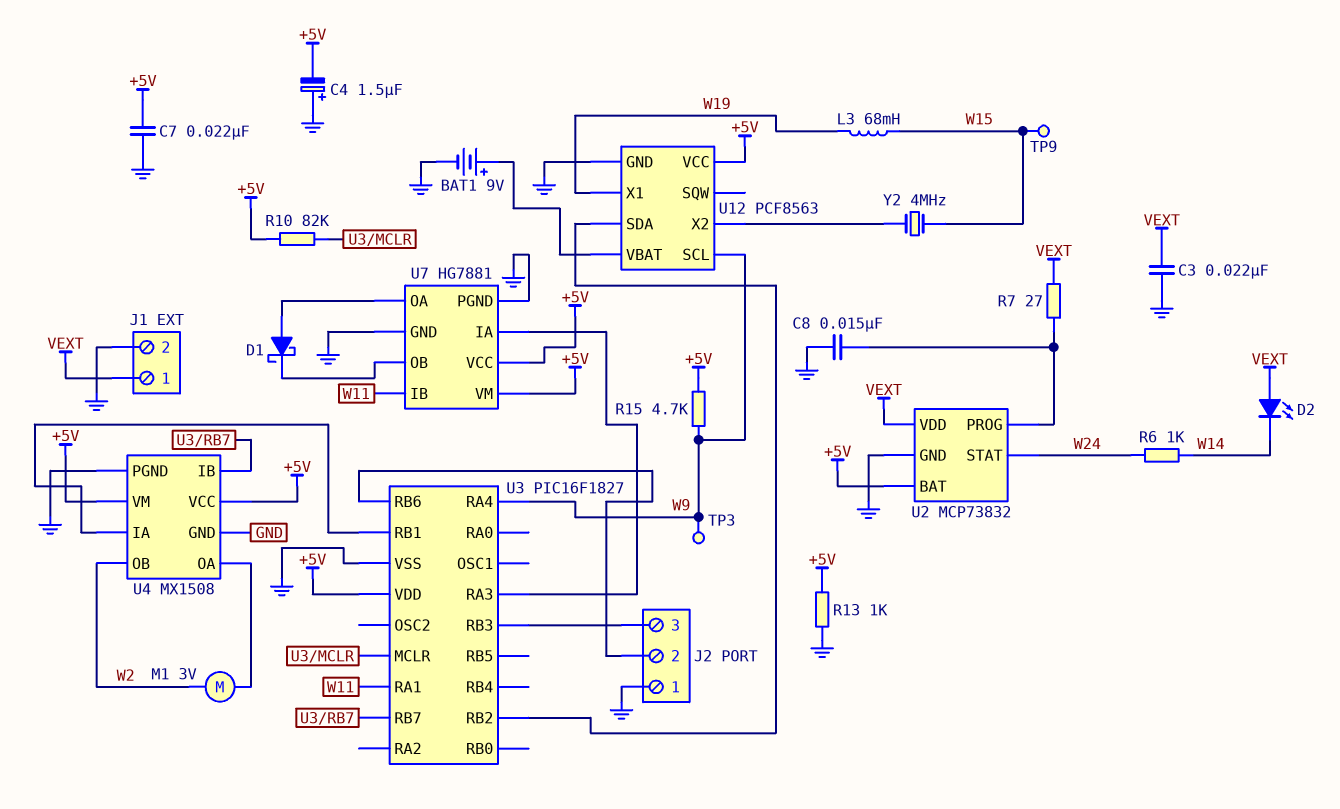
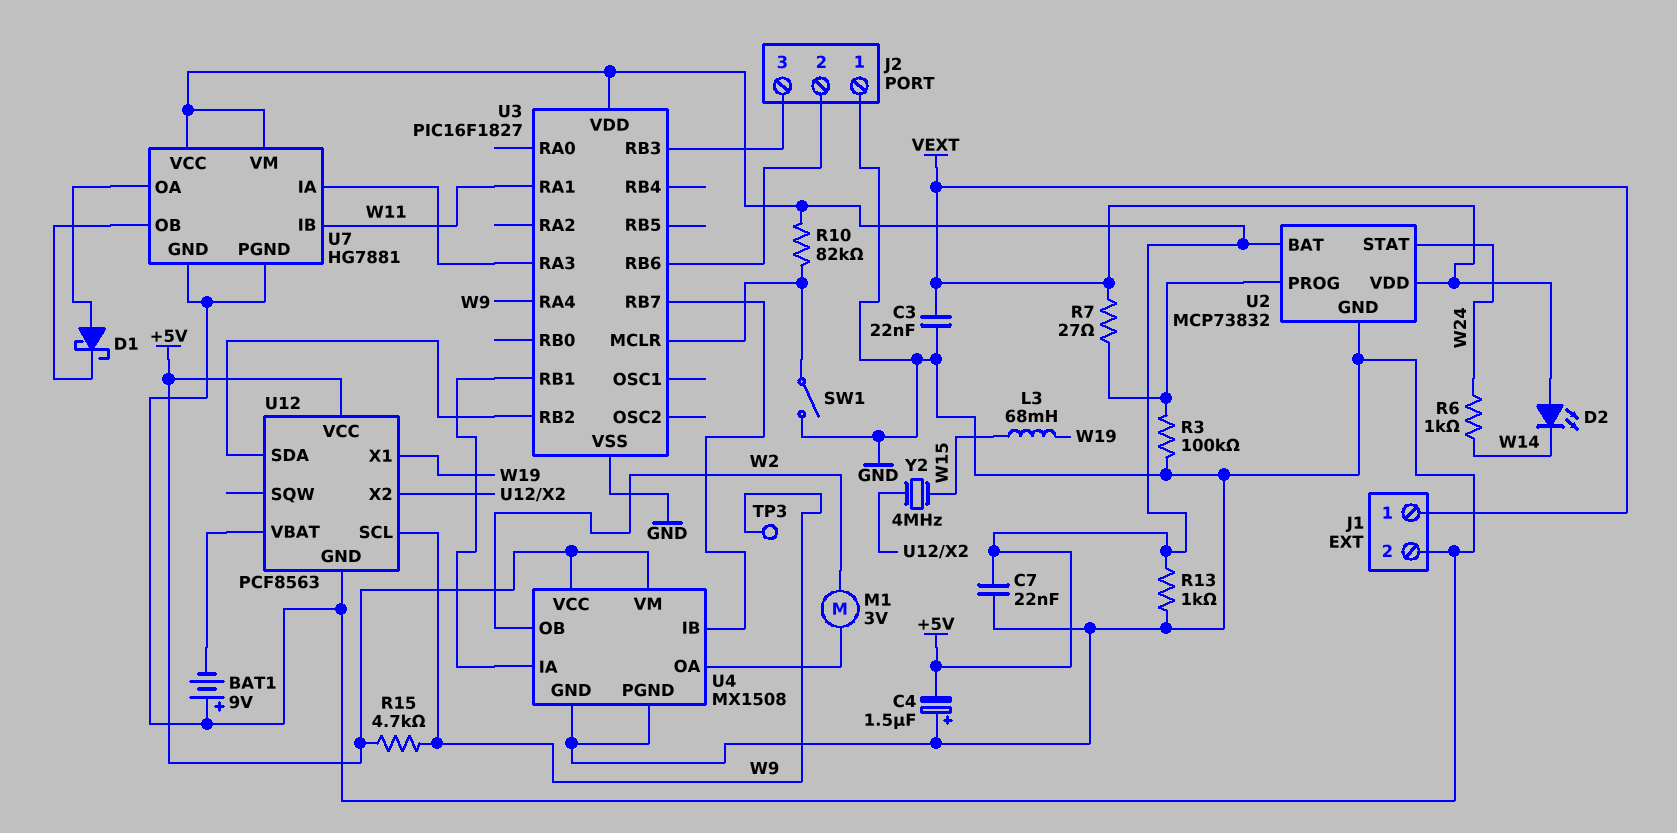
BAT1: 9V (plus U12/VBAT, minus GND) -> 9V (plus GND, minus U12/VBAT)
C8: 15nF (GND, U2/PROG) -> none
R3: none -> 100k (GND, U2/PROG)
SW1: none -> switch (GND, U3/MCLR)
TP9: test point (W15) -> none

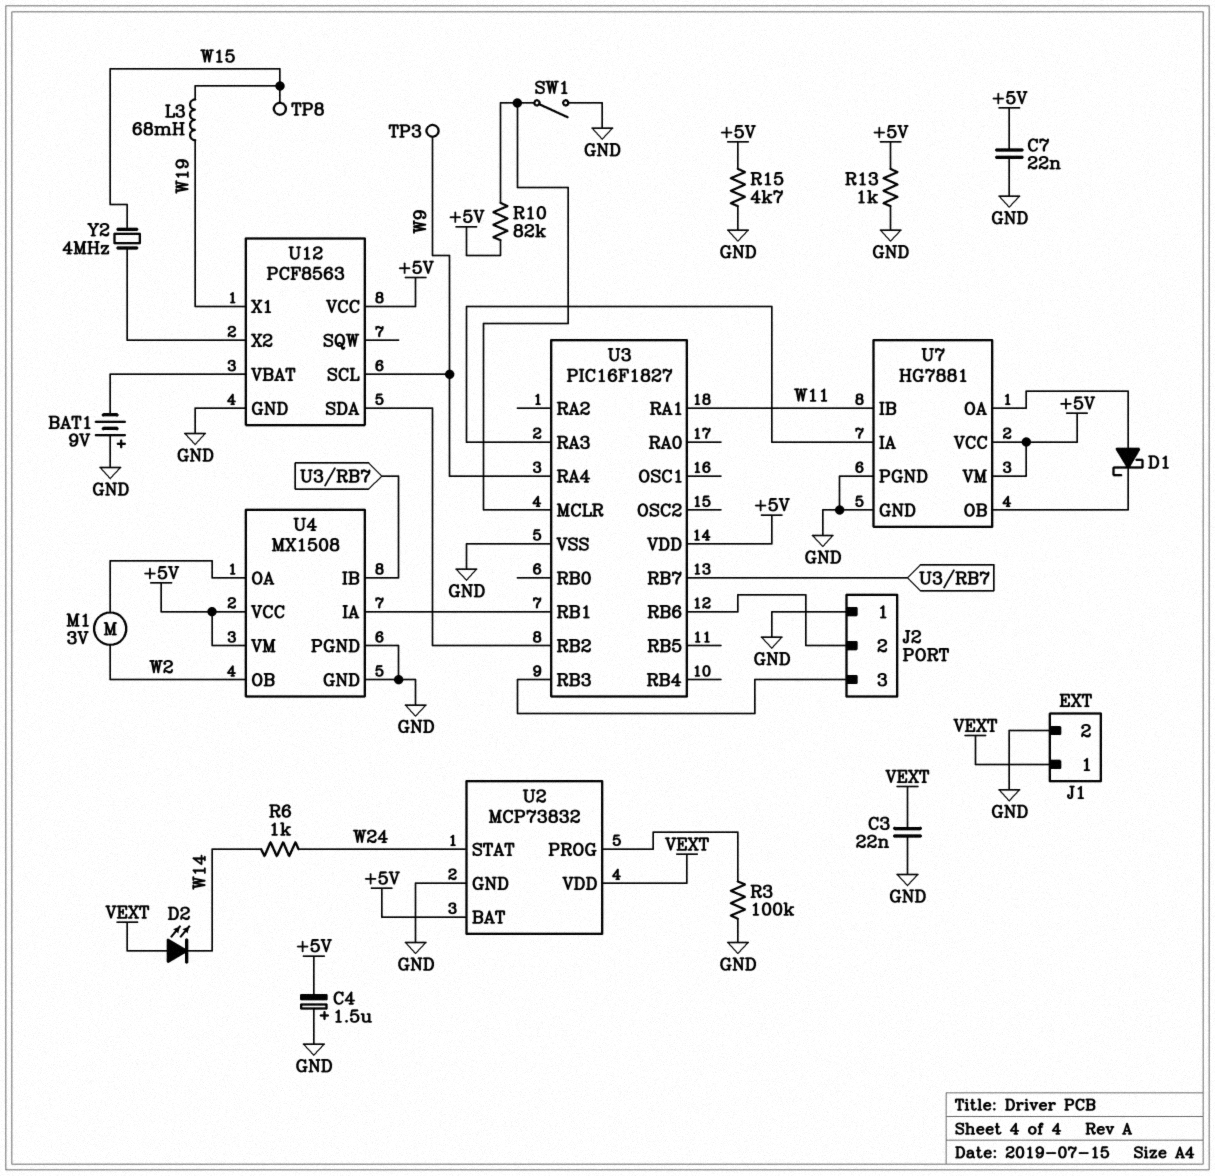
R7: 27 (U2/PROG, VEXT) -> none
R15: 4.7k (+5V, W9) -> 4.7k (+5V, GND)
TP8: none -> test point (W15)

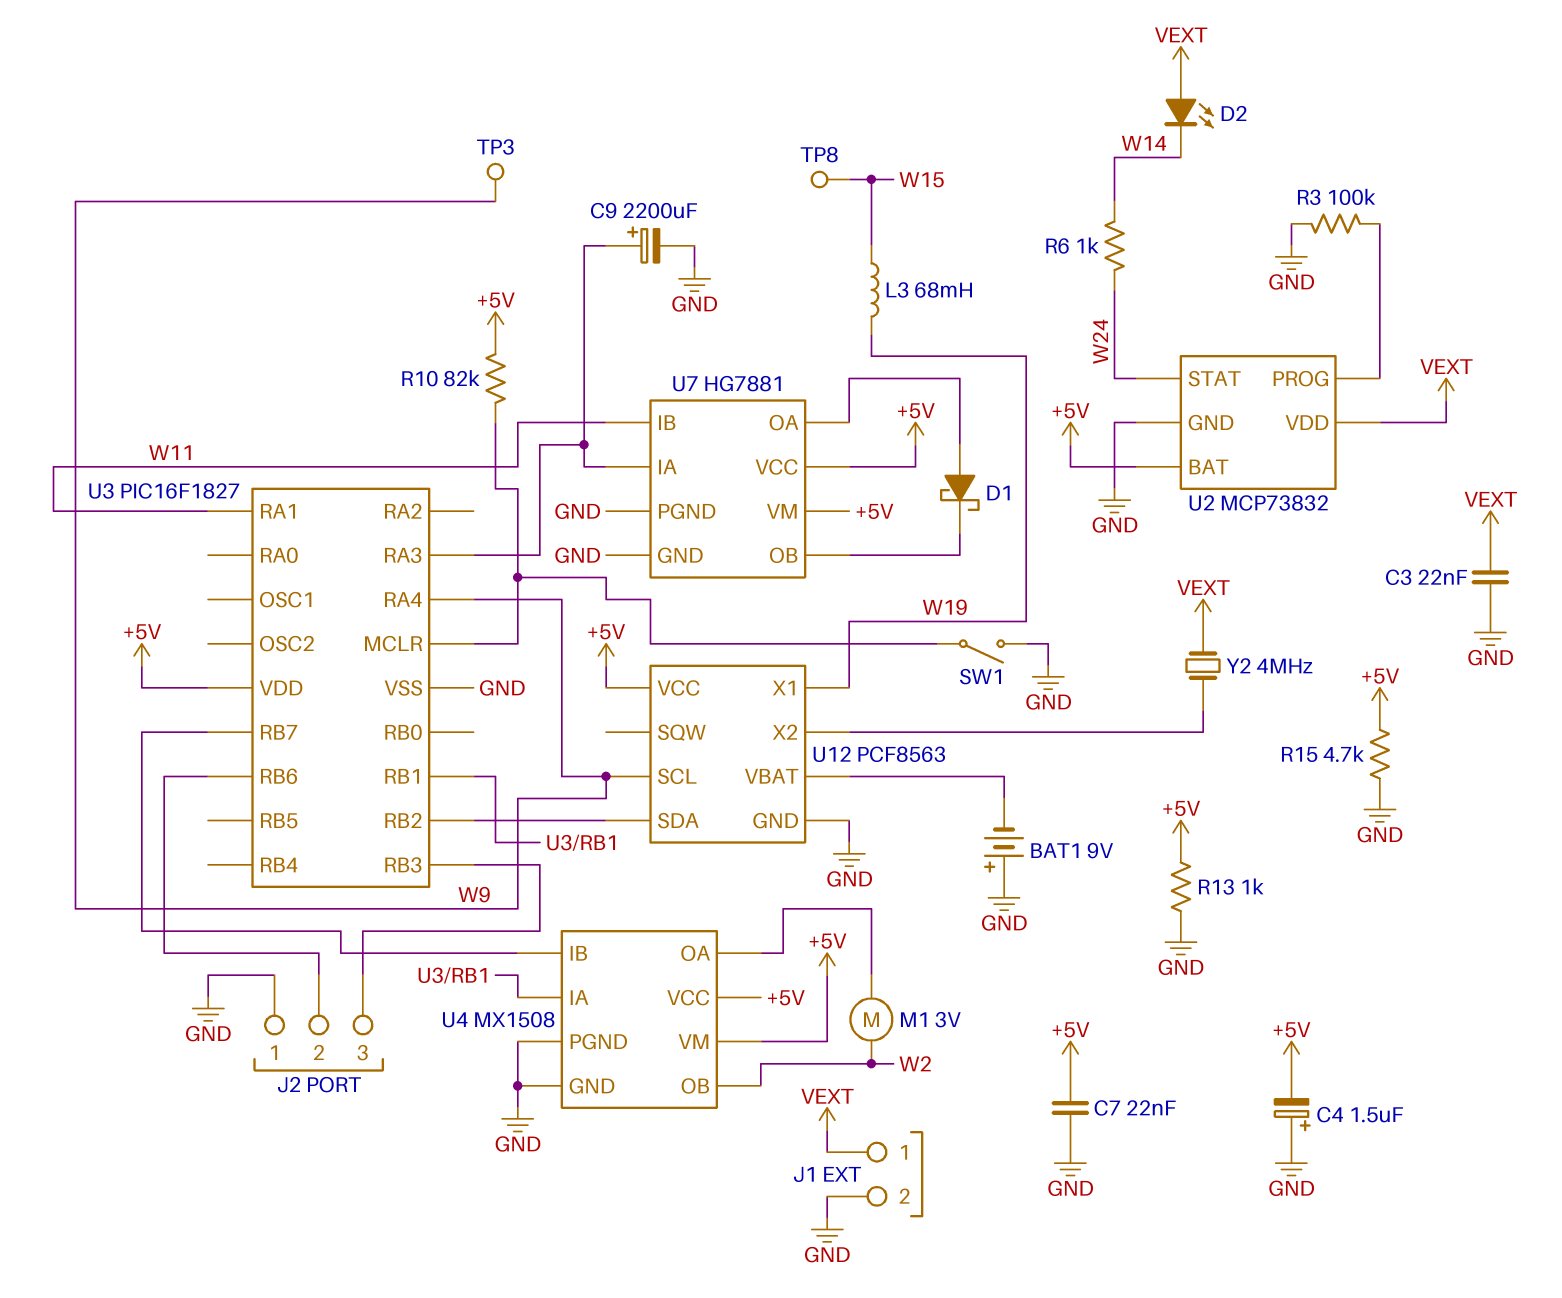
C9: none -> 2200uF (plus U3/RA3, minus GND)
Y2: 4MHz (U12/X2, W15) -> 4MHz (U12/X2, VEXT)

